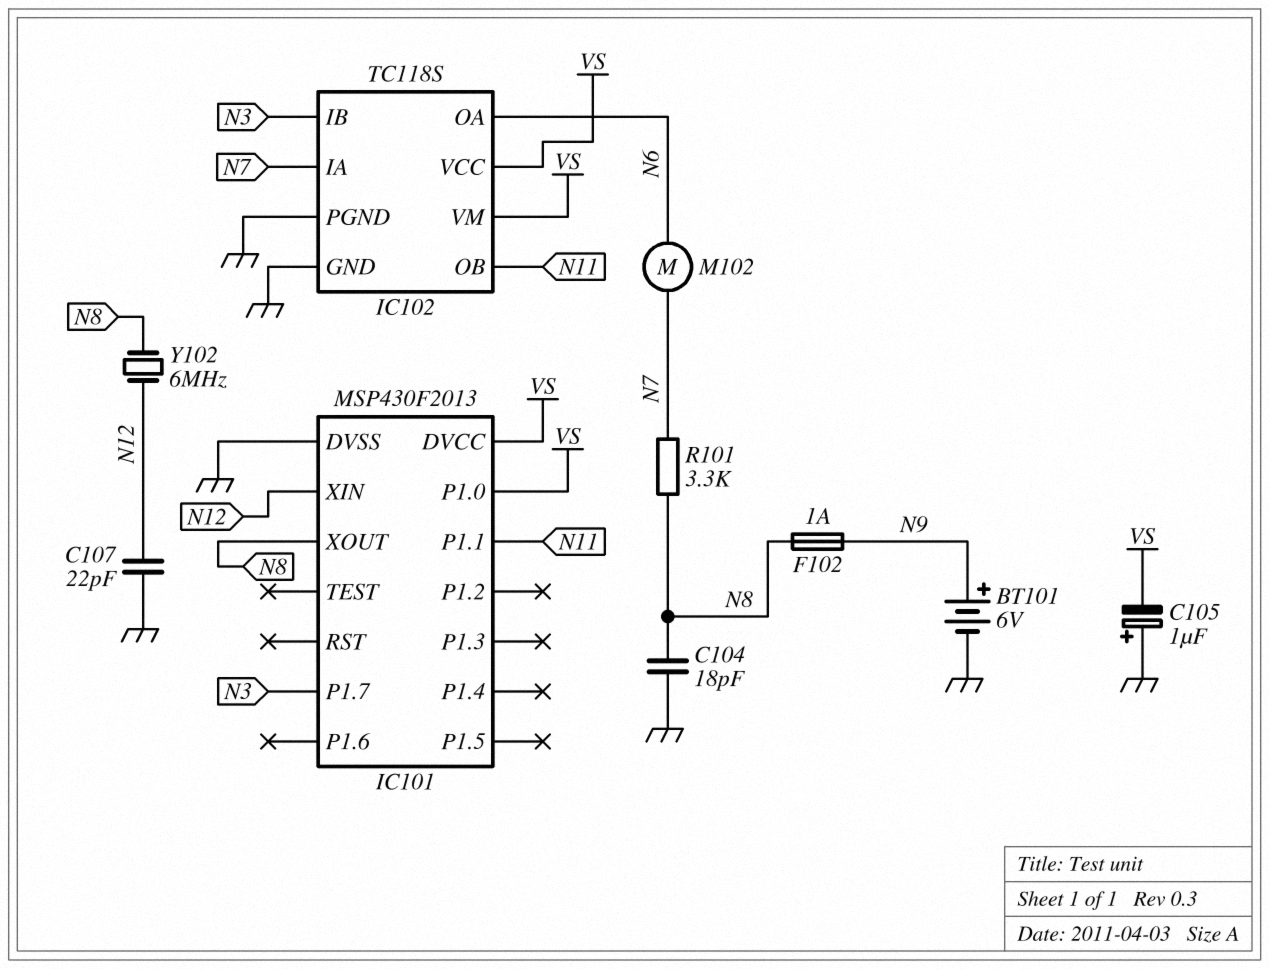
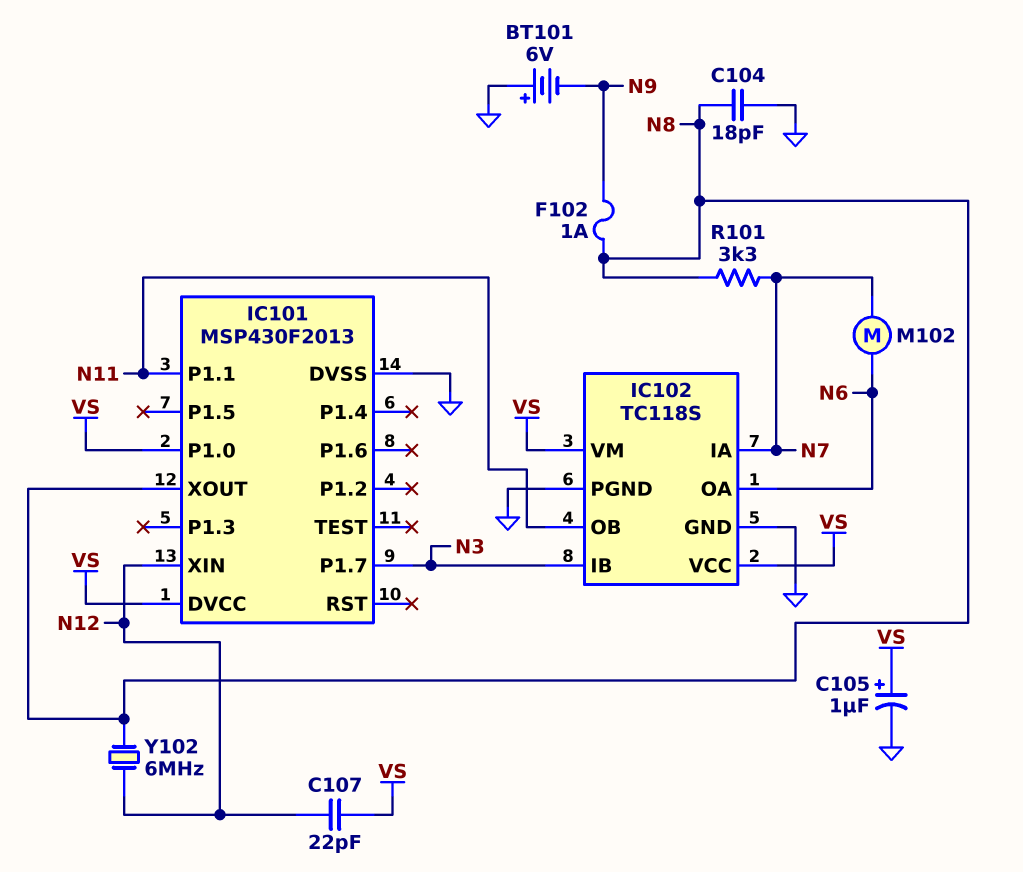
BT101: 6V (plus N9, minus GND) -> 6V (plus GND, minus N9)
C105: 1uF (plus GND, minus VS) -> 1uF (plus VS, minus GND)
C107: 22pF (GND, N12) -> 22pF (N12, VS)

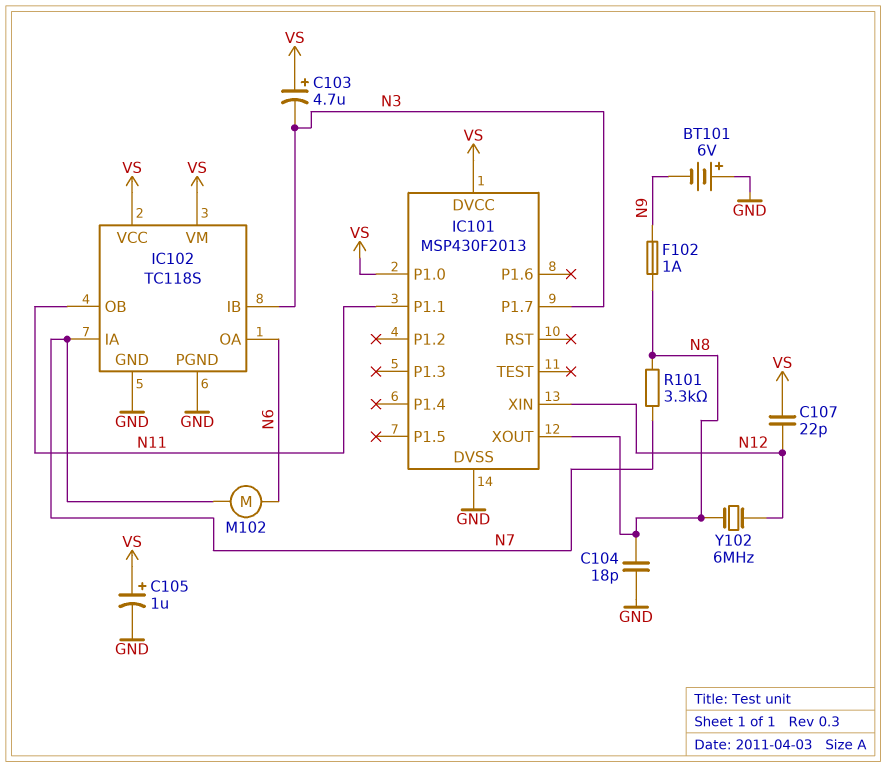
C103: none -> 4.7uF (plus VS, minus N3)

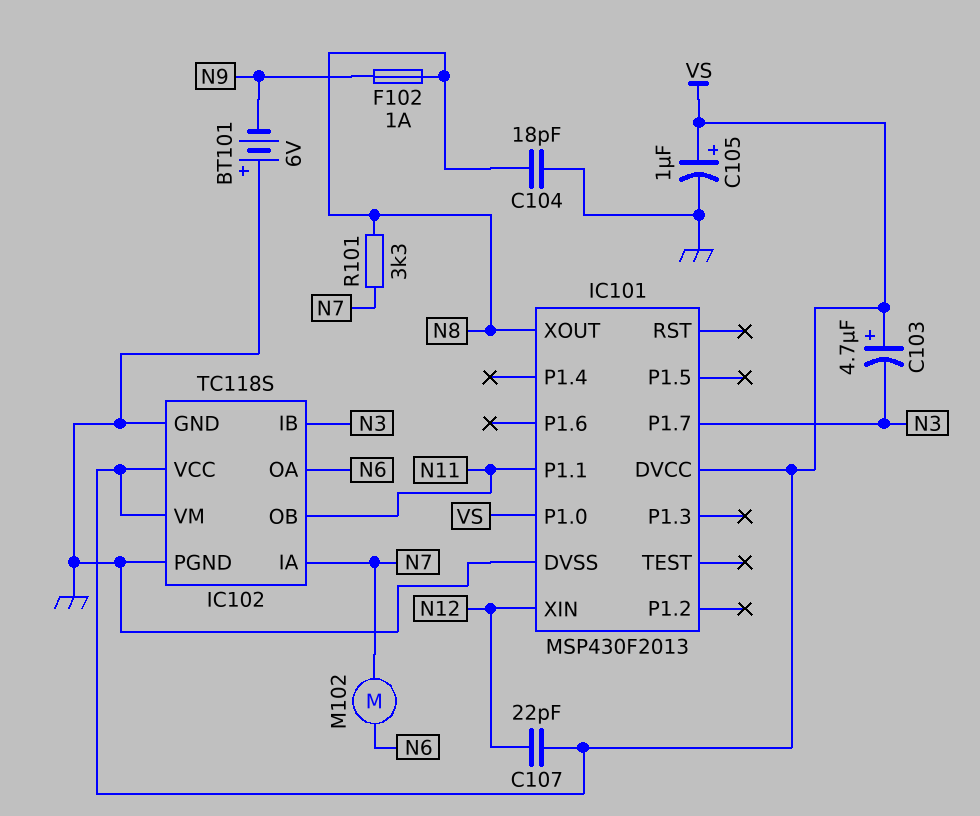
Y102: 6MHz (N8, N12) -> none

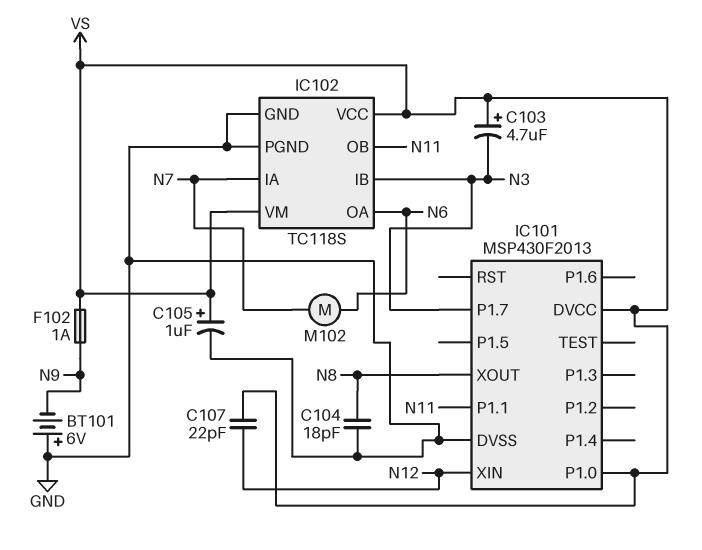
F102: 1A (N8, N9) -> 1A (N9, VS)
R101: 3.3k (N7, N8) -> none

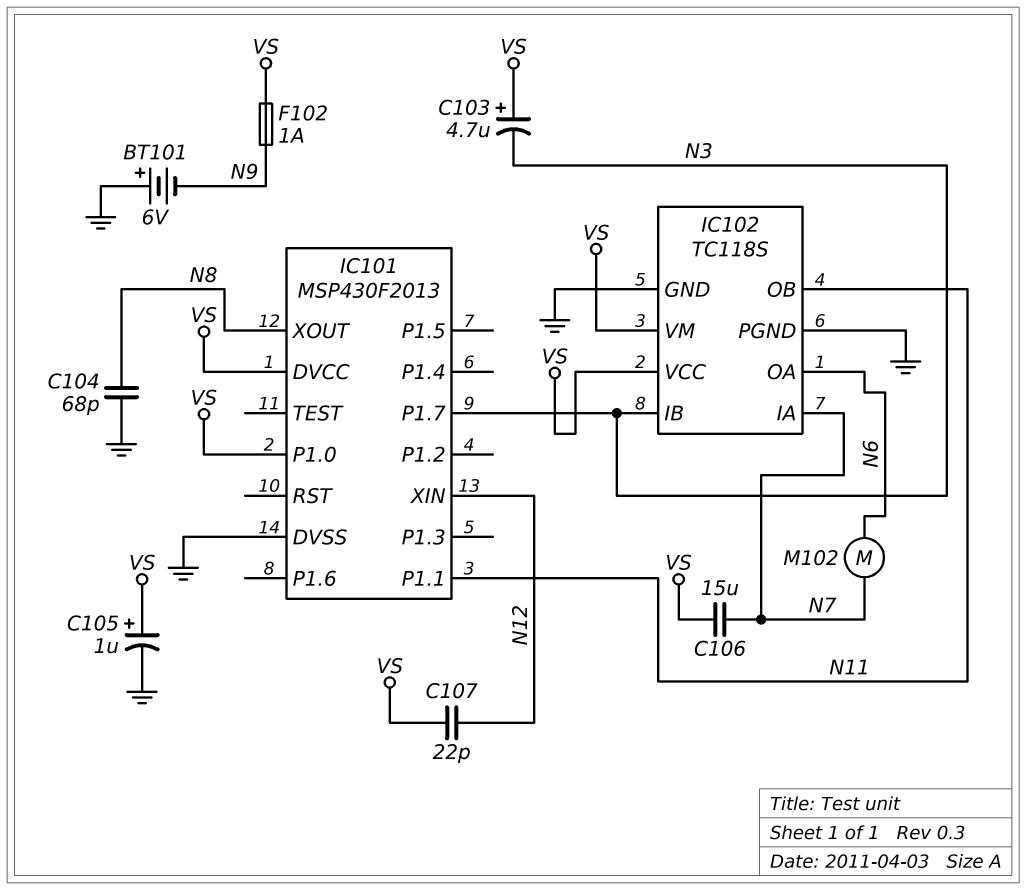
C104: 18pF (GND, N8) -> 68pF (GND, N8)
C106: none -> 15uF (N7, VS)

